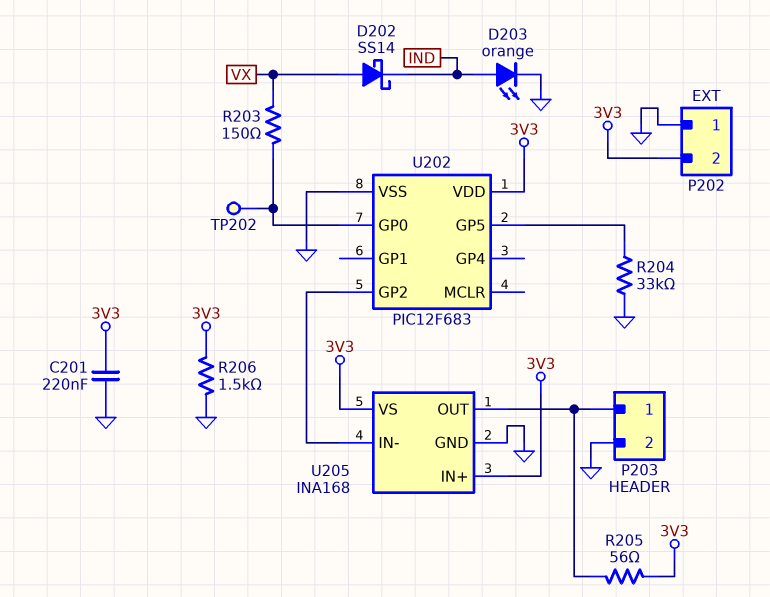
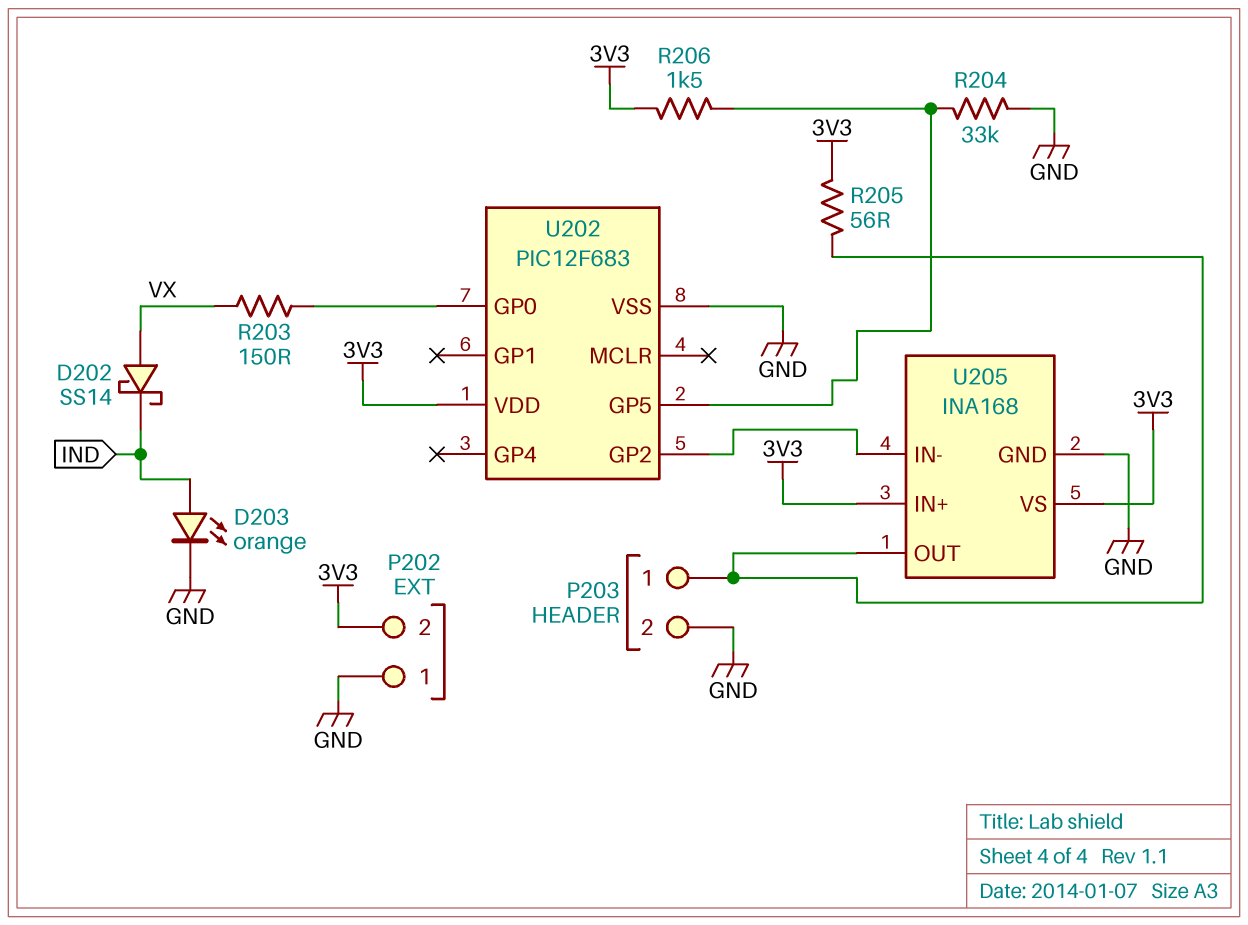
C201: 220nF (3V3, GND) -> none
R206: 1.5k (3V3, GND) -> 1.5k (3V3, U202/GP5)
TP202: test point (U202/GP0) -> none

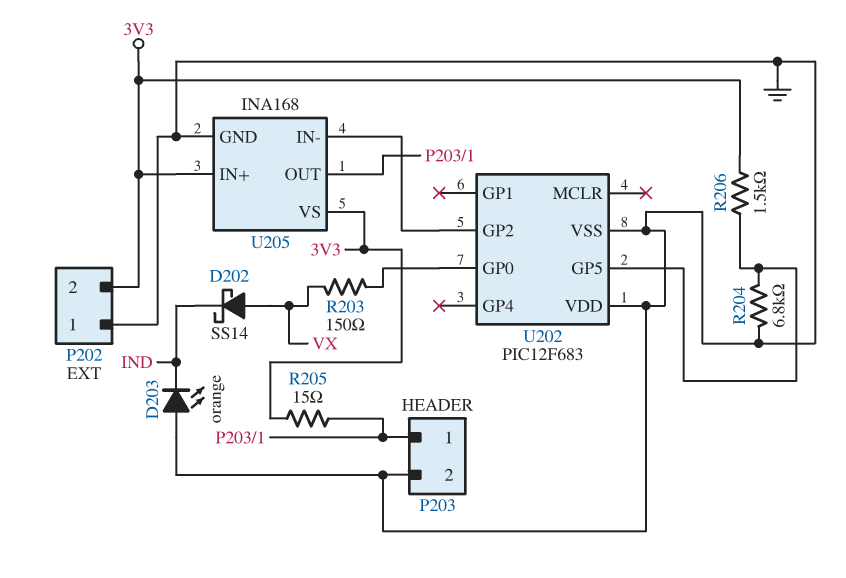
D203: LED orange (A IND, K GND) -> LED orange (A GND, K IND)
R204: 33k (GND, U202/GP5) -> 6.8k (GND, U202/GP5)
R205: 56 (3V3, P203/1) -> 15 (3V3, P203/1)
U202 pin VDD: 3V3 -> GND

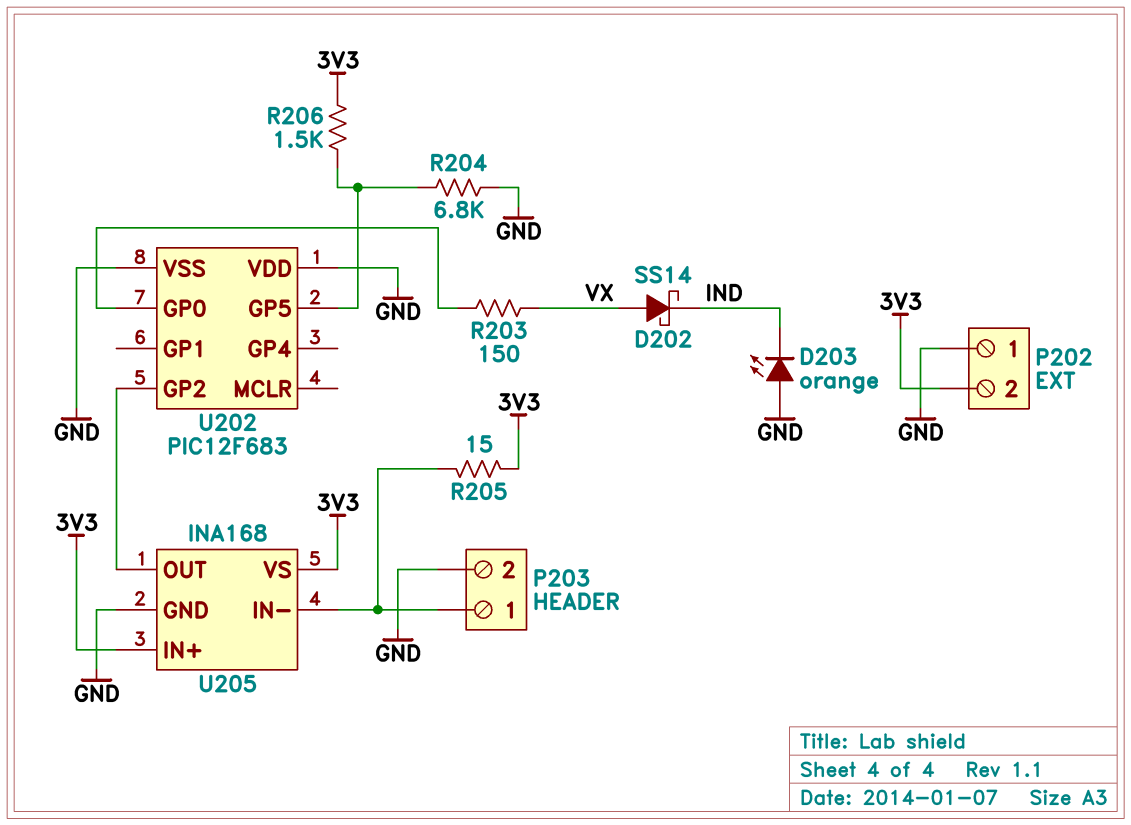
U205 pin IN-: U202/GP2 -> P203/1
U205 pin OUT: P203/1 -> U202/GP2

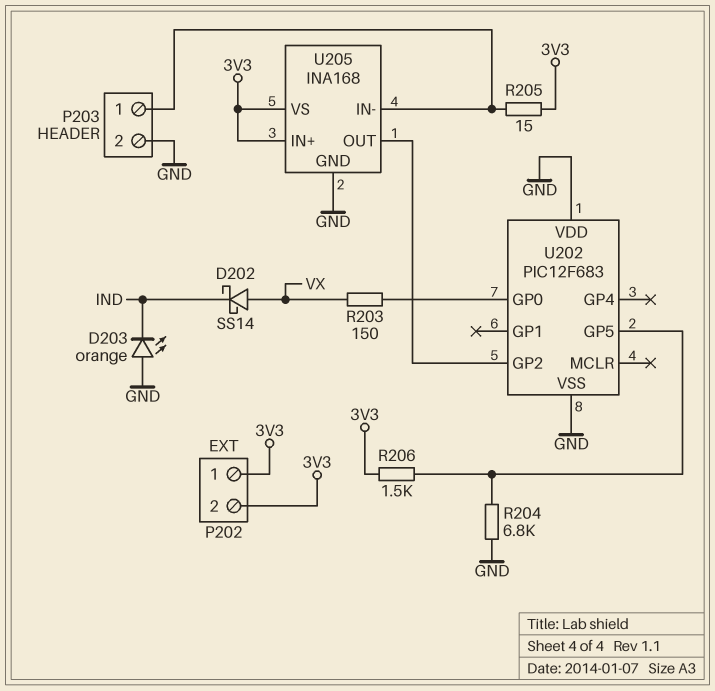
P202 pin 1: GND -> 3V3

